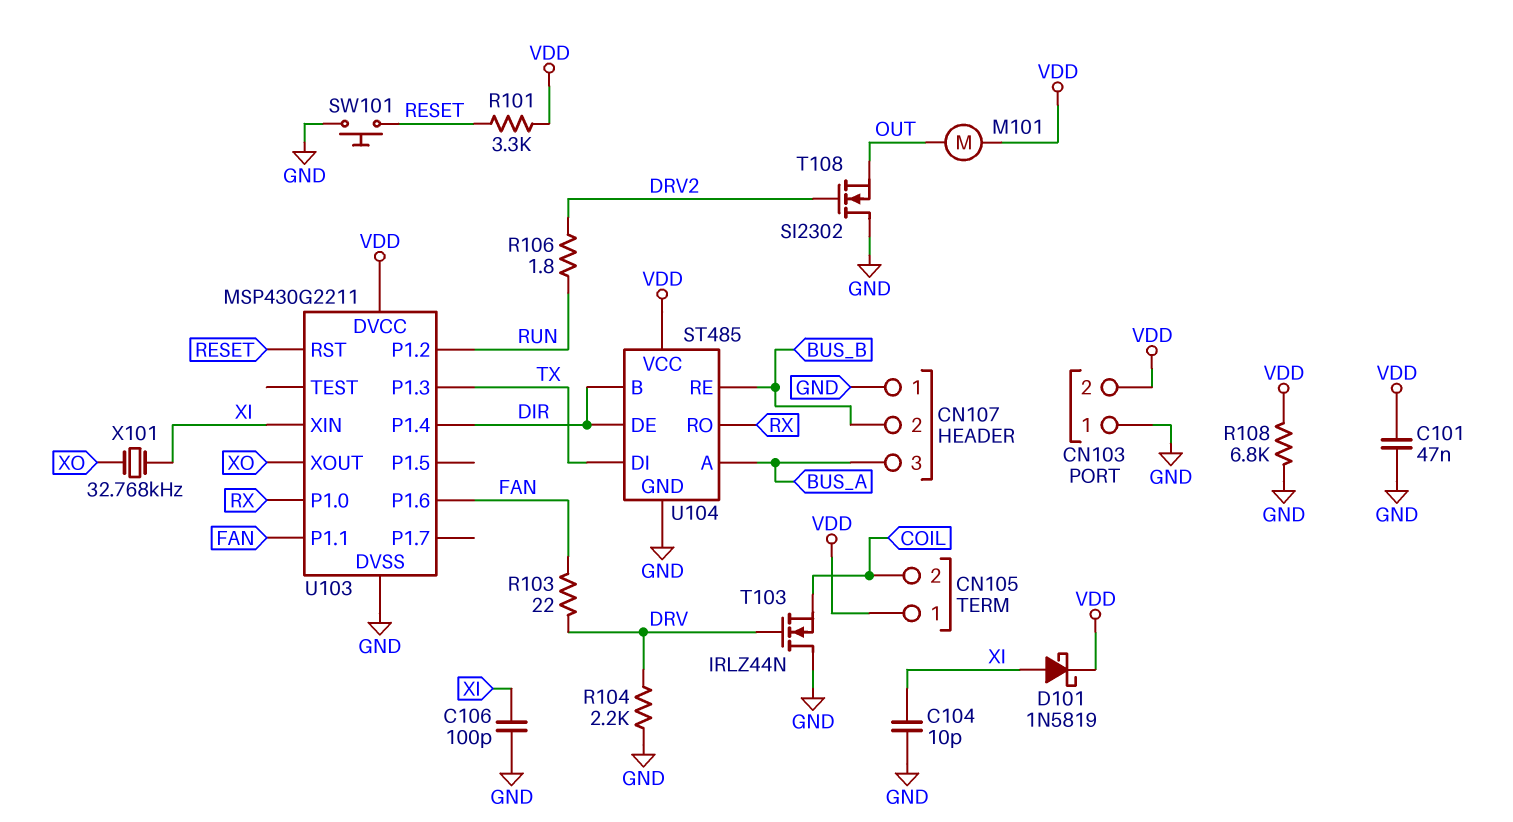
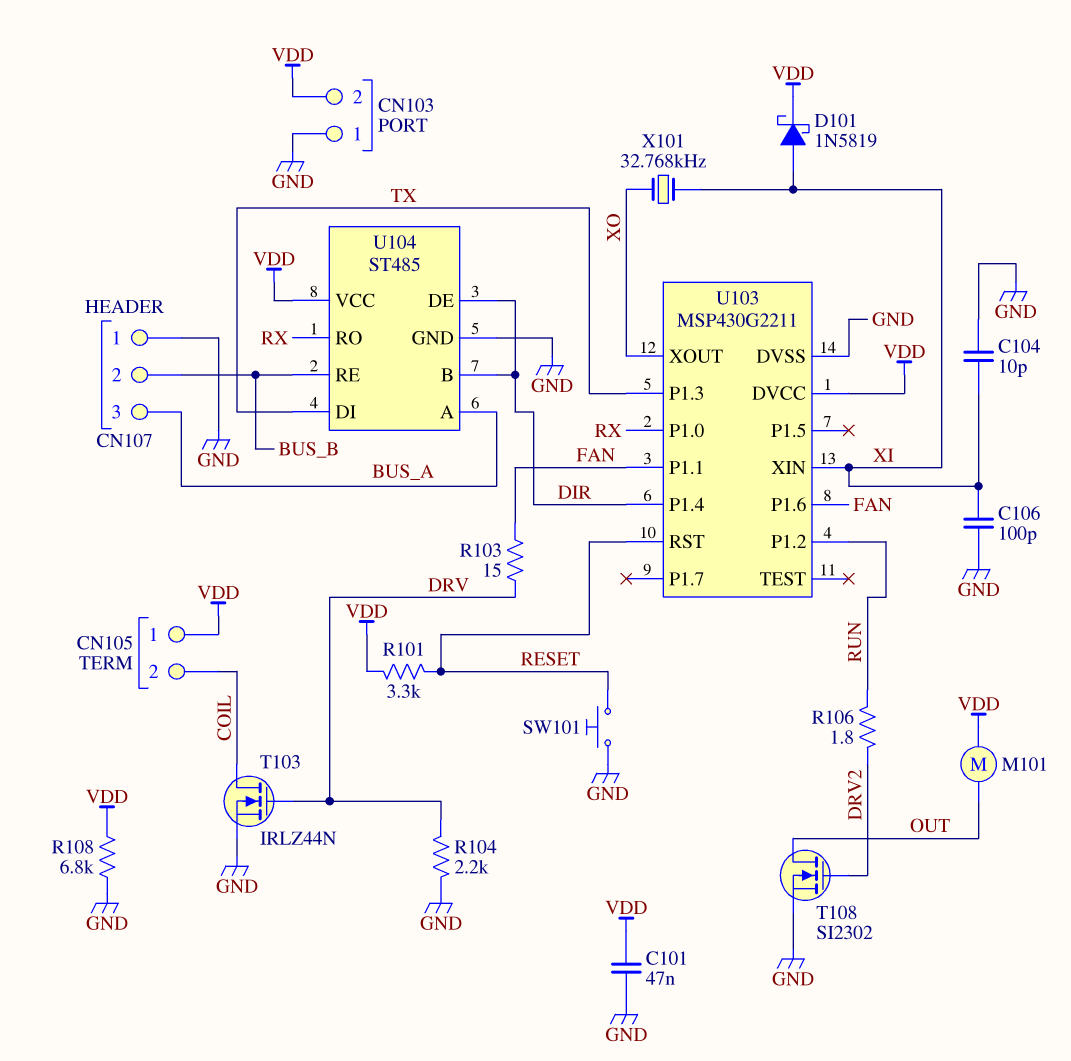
R103: 22 (DRV, FAN) -> 15 (DRV, FAN)
T103: NMOS IRLZ44N (G DRV, D GND, S COIL) -> NMOS IRLZ44N (G DRV, D COIL, S GND)
T108: NMOS SI2302 (G DRV2, D GND, S OUT) -> NMOS SI2302 (G DRV2, D OUT, S GND)

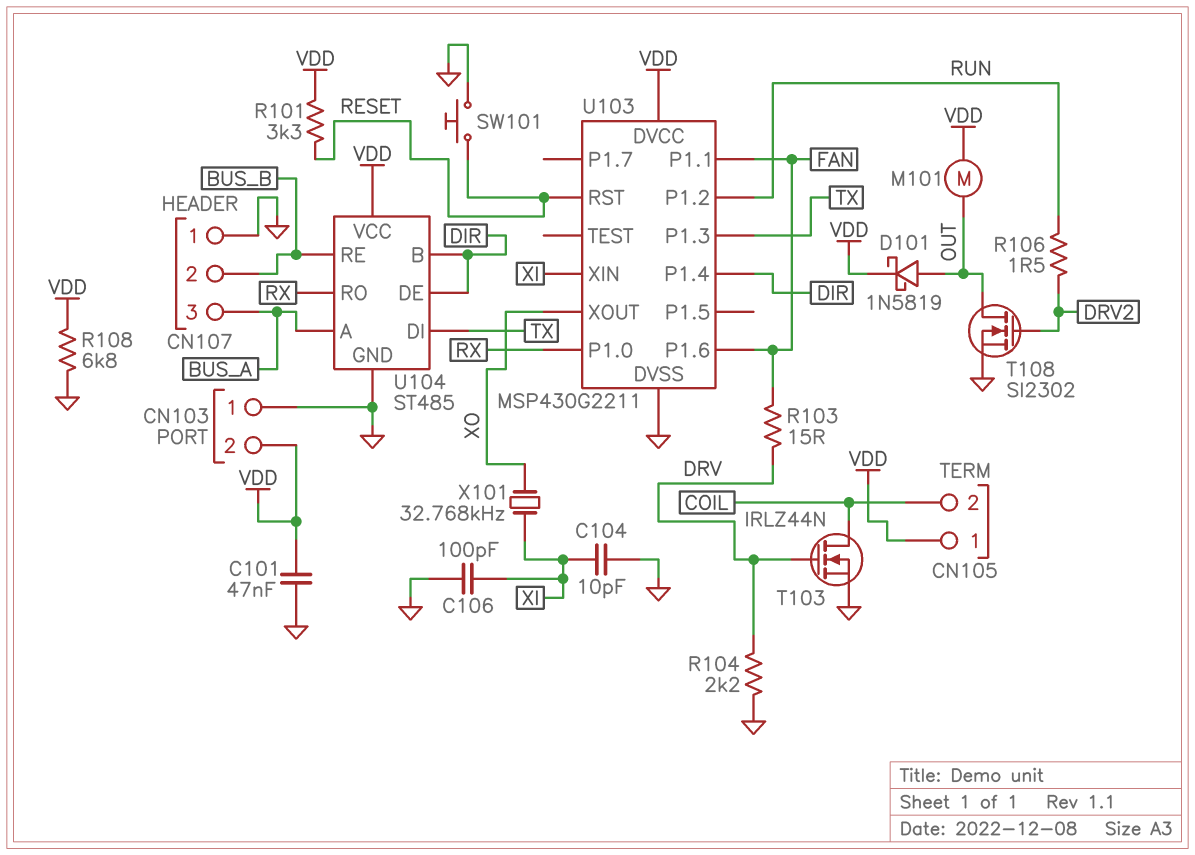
D101: schottky 1N5819 (A XI, K VDD) -> schottky 1N5819 (A OUT, K VDD)
R106: 1.8 (DRV2, RUN) -> 1.5 (DRV2, RUN)

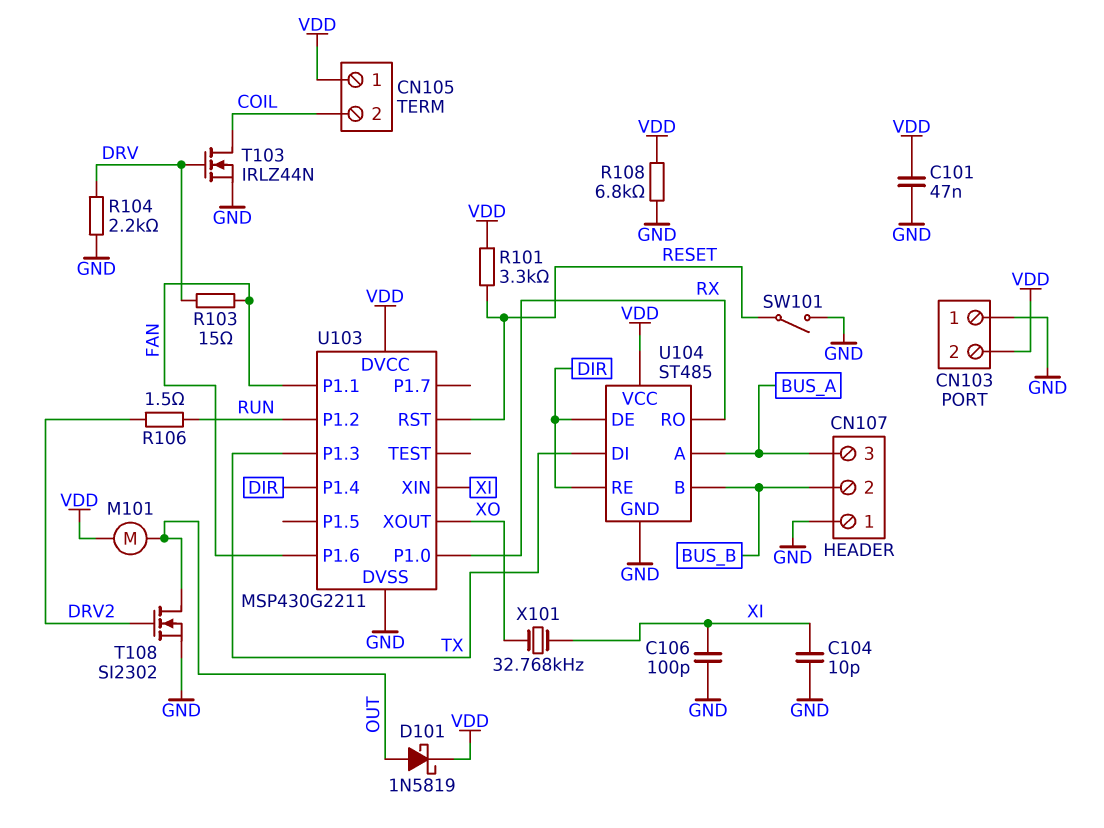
SW101: button (GND, RESET) -> switch (GND, RESET)
U104 pin B: DIR -> BUS_B
U104 pin RE: BUS_B -> DIR

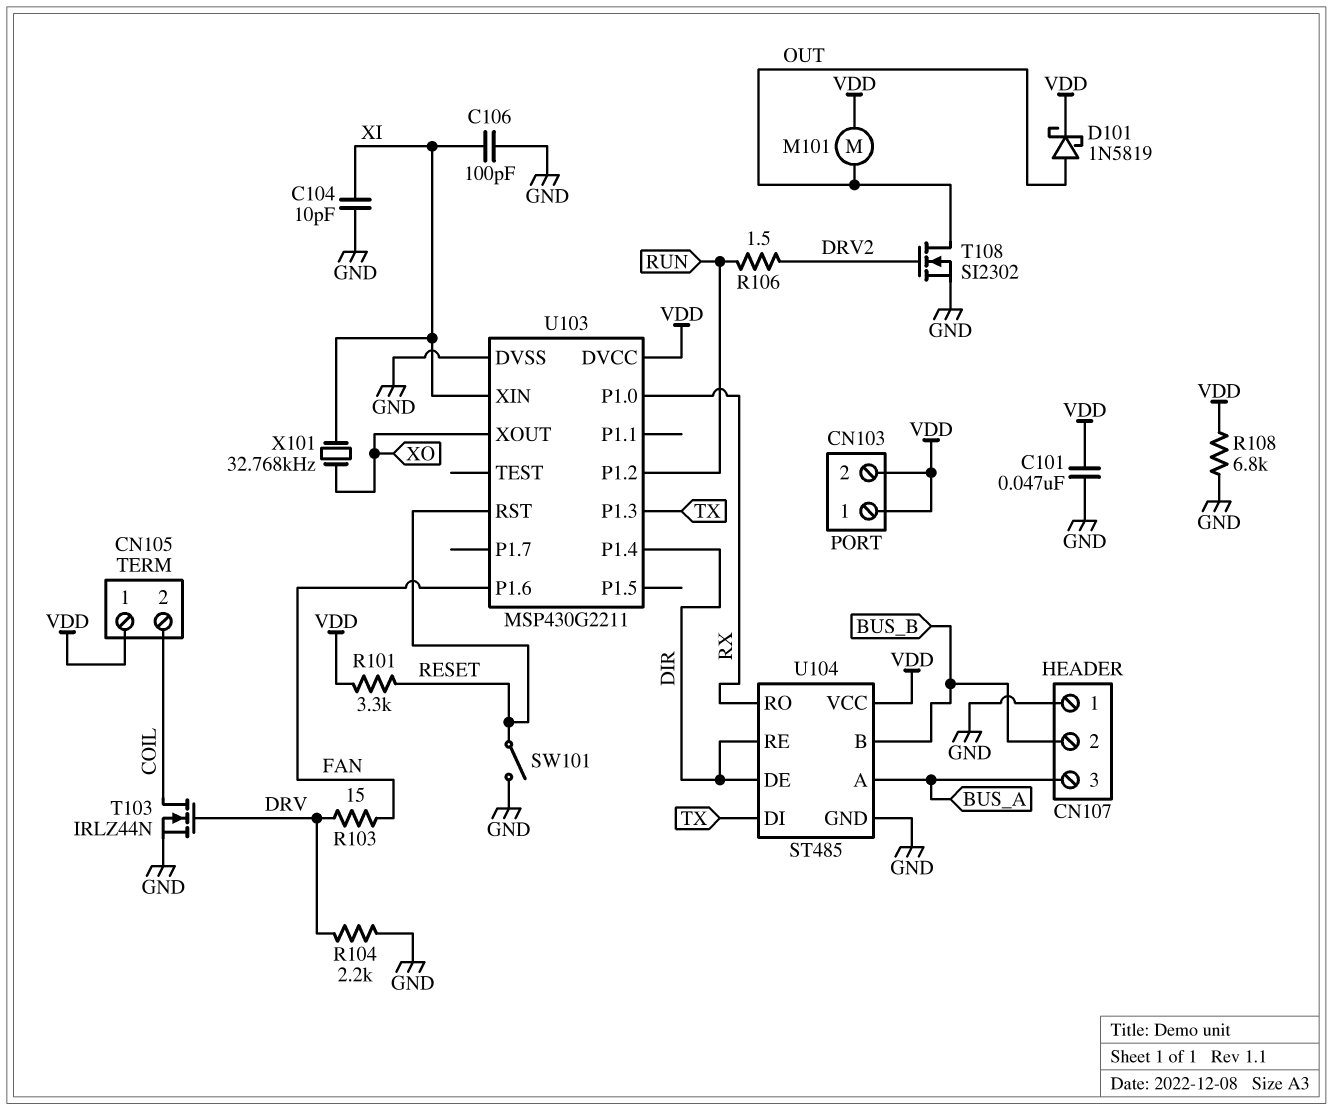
CN103 pin 1: GND -> VDD
U103 pin P1.1: FAN -> none

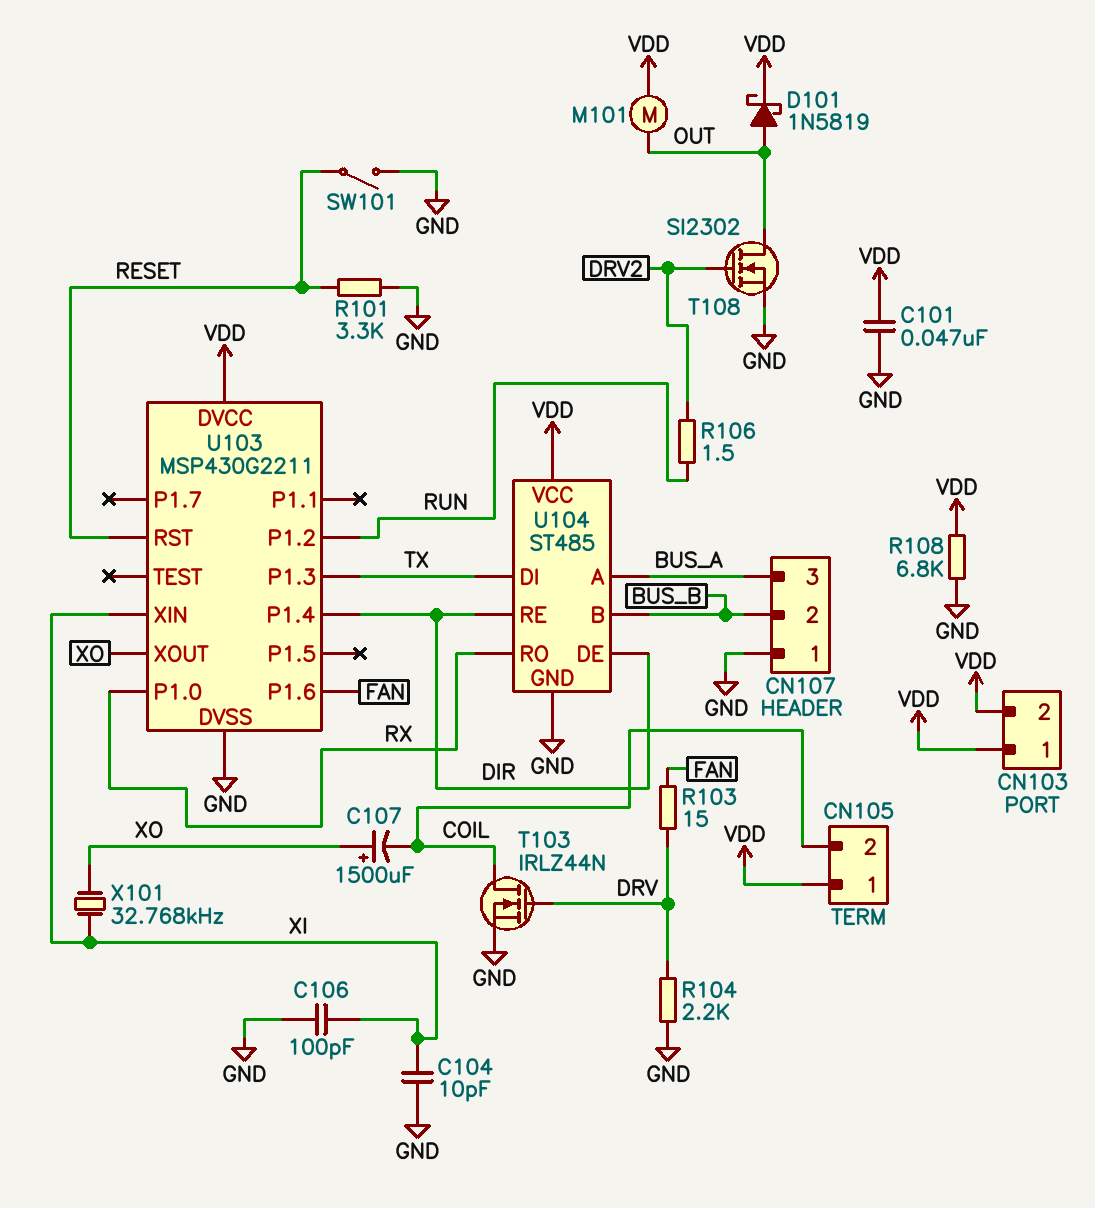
C107: none -> 1500uF (plus XO, minus COIL)
R101: 3.3k (RESET, VDD) -> 3.3k (GND, RESET)

